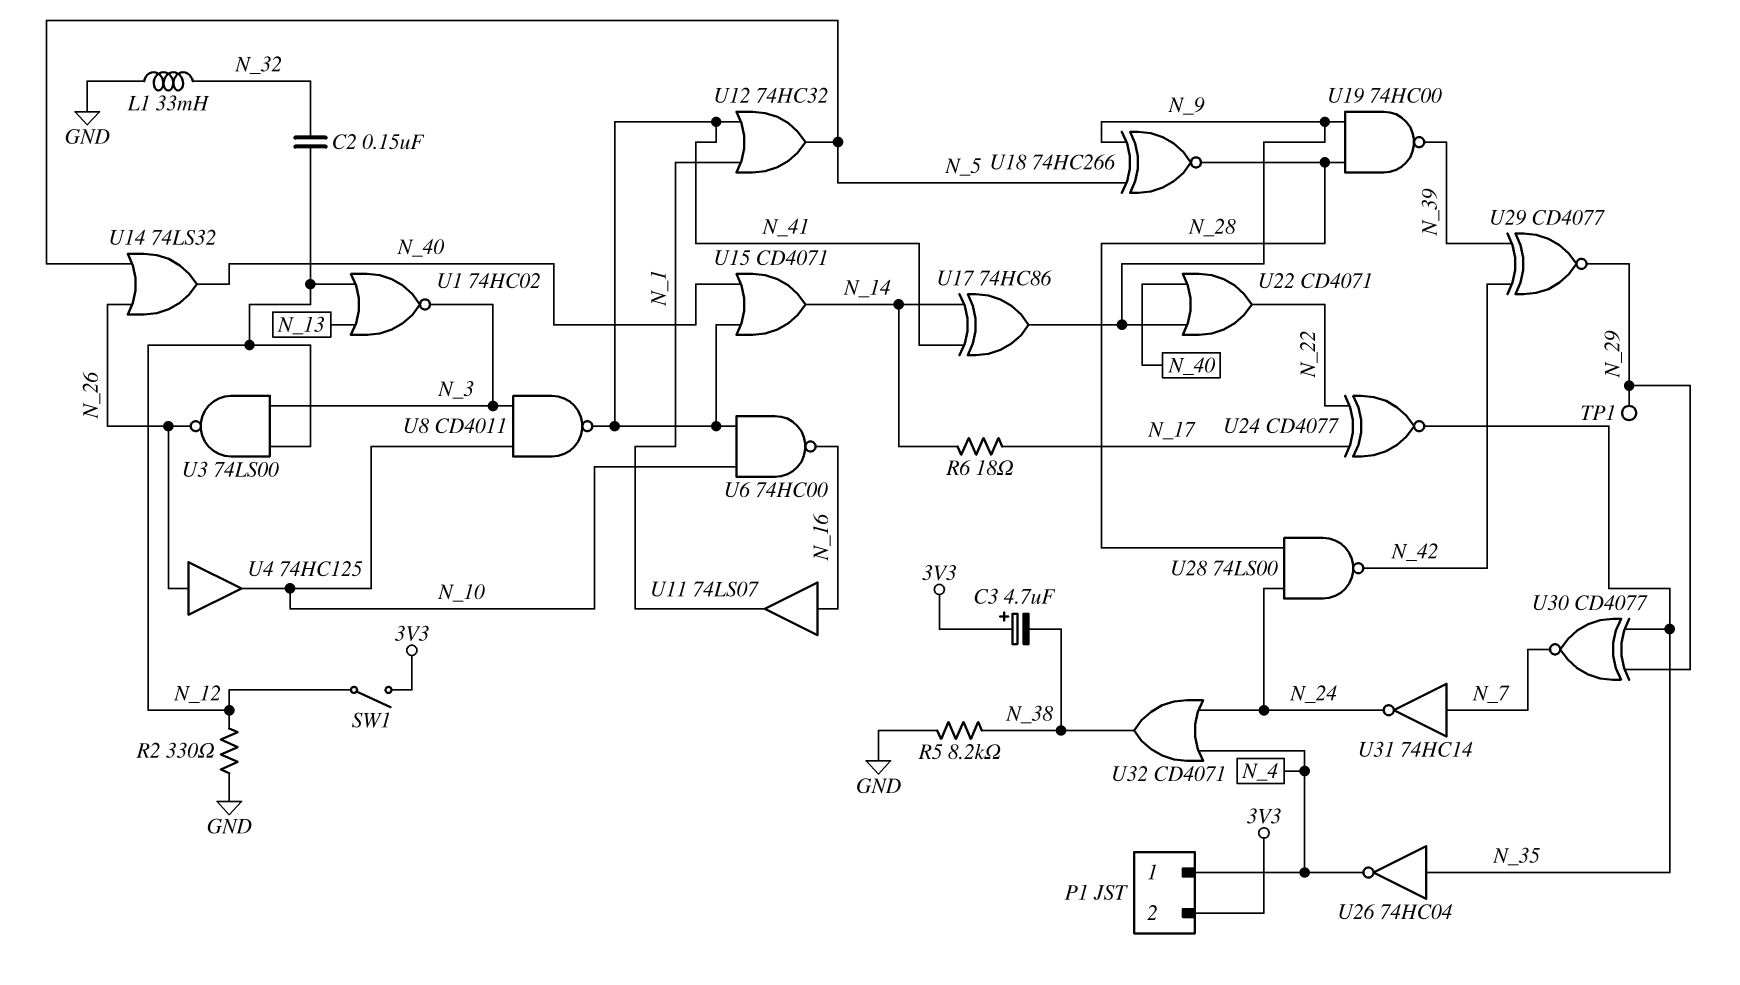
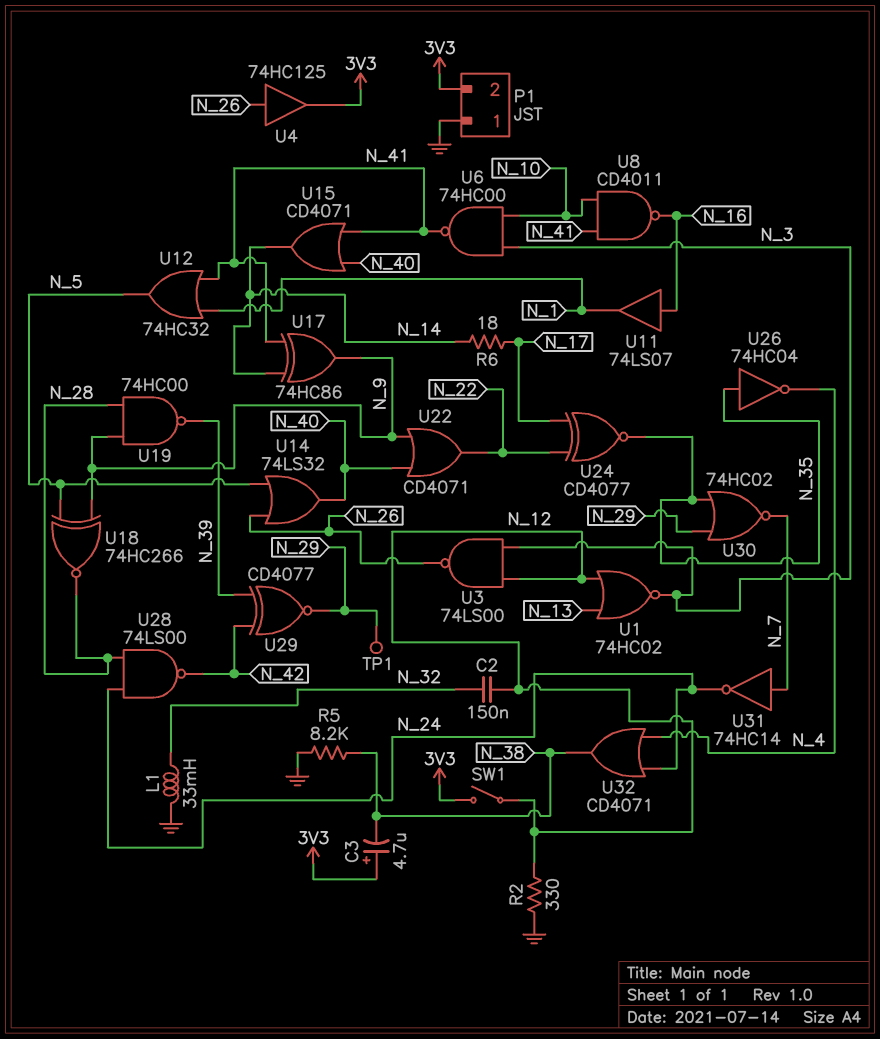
P1 pin 1: N_4 -> GND
U4: buffer 74HC125 (in N_26, out N_10) -> buffer 74HC125 (in N_26, out 3V3)
U6: NAND 74HC00 (in N_10, in N_41, out N_16) -> NAND 74HC00 (in N_3, in N_10, out N_41)
U8: NAND CD4011 (in N_3, in N_10, out N_41) -> NAND CD4011 (in N_10, in N_41, out N_16)
U30: XNOR CD4077 (in N_29, in N_35, out N_7) -> NOR 74HC02 (in N_29, in N_35, out N_7)

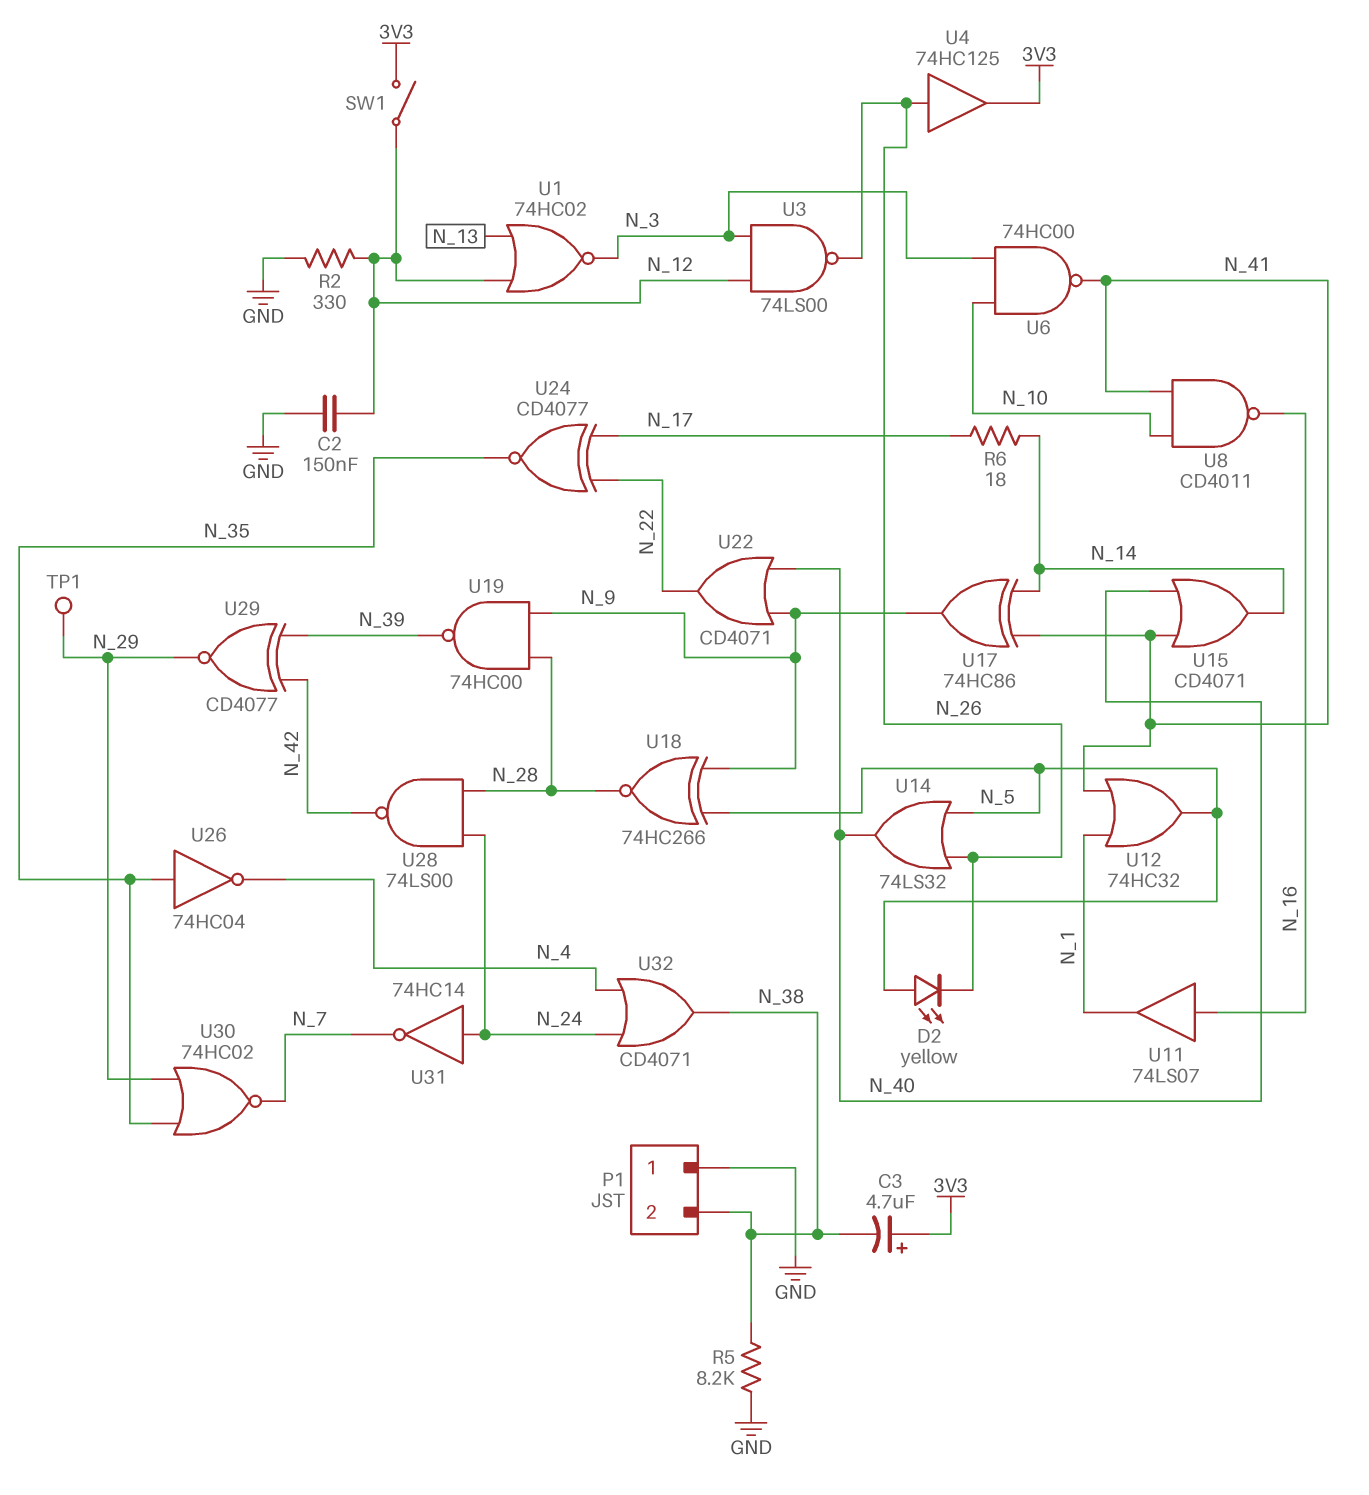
C2: 150nF (N_12, N_32) -> 150nF (GND, N_12)
D2: none -> LED yellow (A N_5, K N_26)
L1: 33mH (GND, N_32) -> none
P1 pin 2: 3V3 -> N_38
U31: NOT 74HC14 (in N_7, out N_24) -> NOT 74HC14 (in N_24, out N_7)

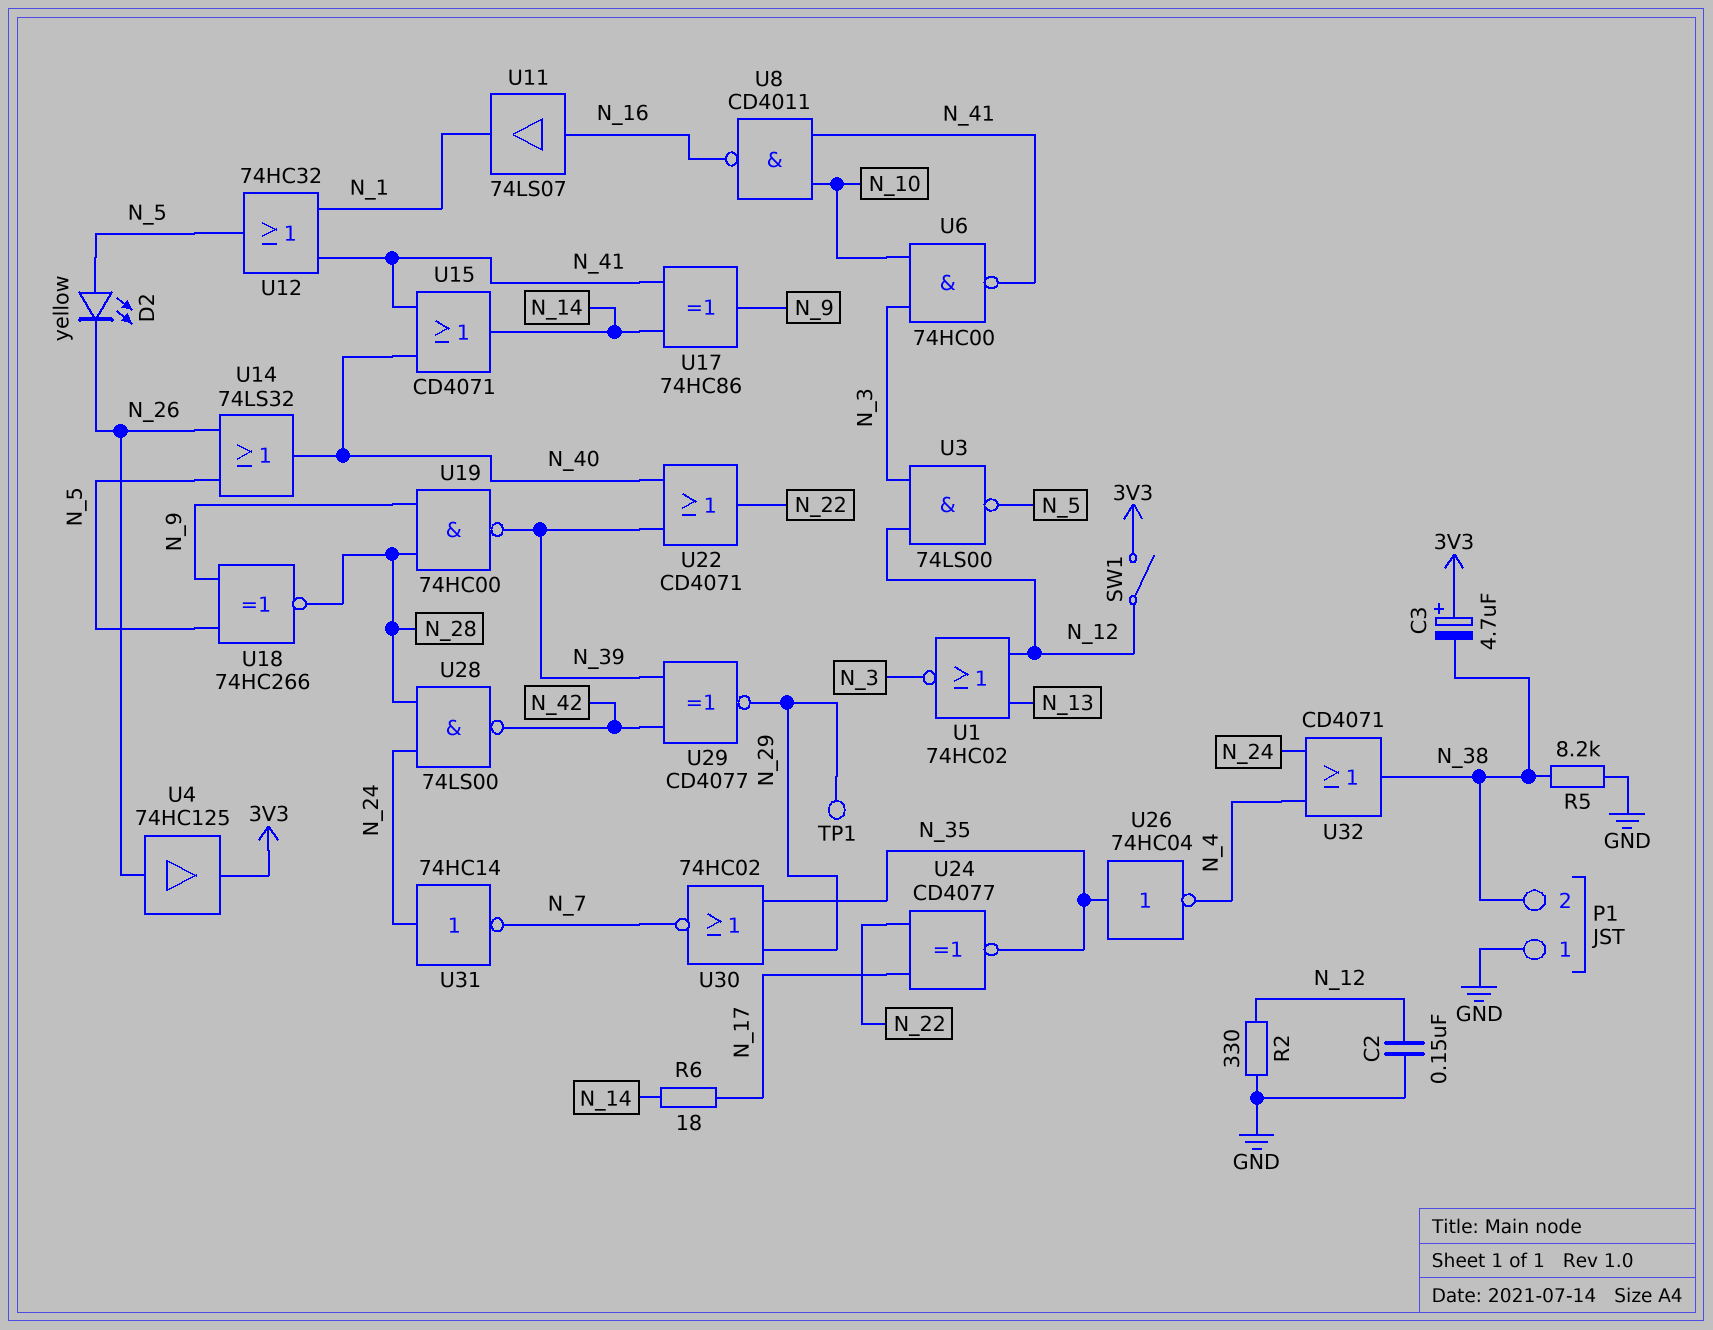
U3: NAND 74LS00 (in N_3, in N_12, out N_26) -> NAND 74LS00 (in N_3, in N_12, out N_5)
U22: OR CD4071 (in N_9, in N_40, out N_22) -> OR CD4071 (in N_39, in N_40, out N_22)

